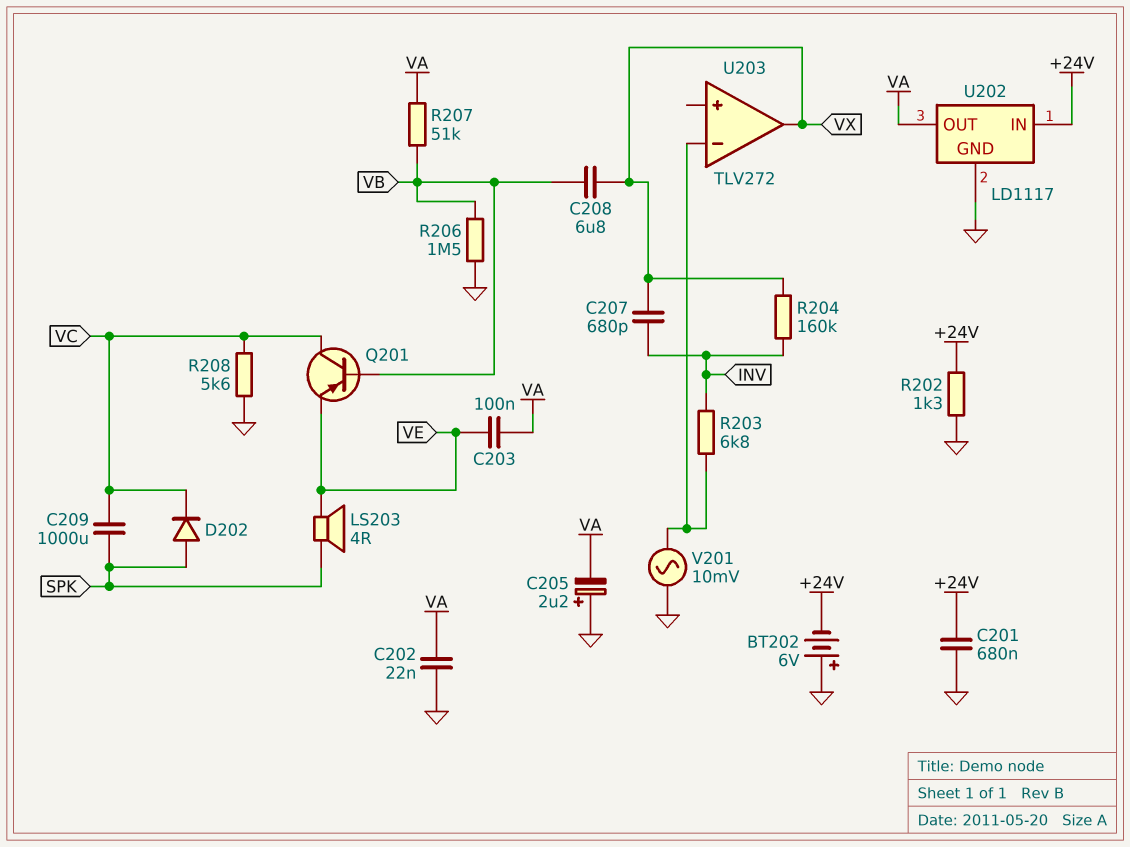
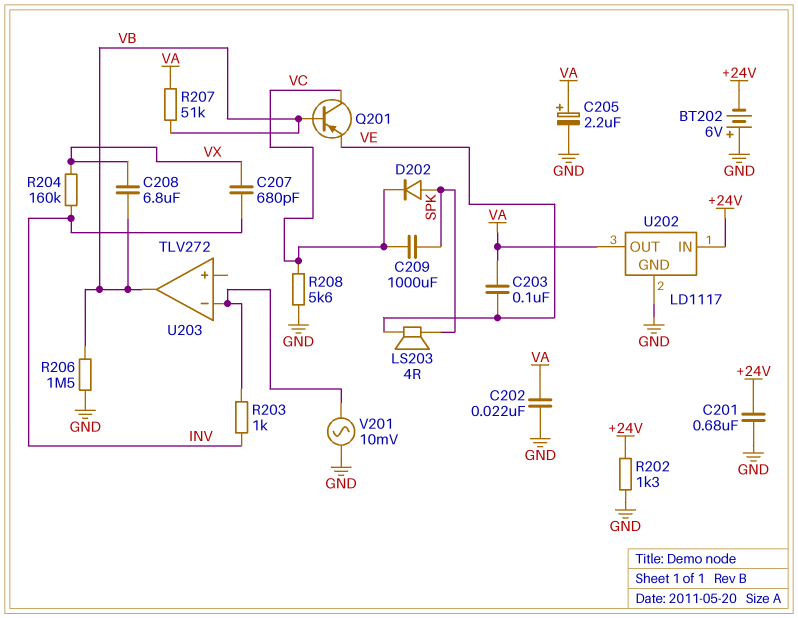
C205: 2.2uF (plus GND, minus VA) -> 2.2uF (plus VA, minus GND)
R203: 6.8k (INV, U203/in-) -> 1k (INV, U203/in-)
U203 pin out: VX -> VB

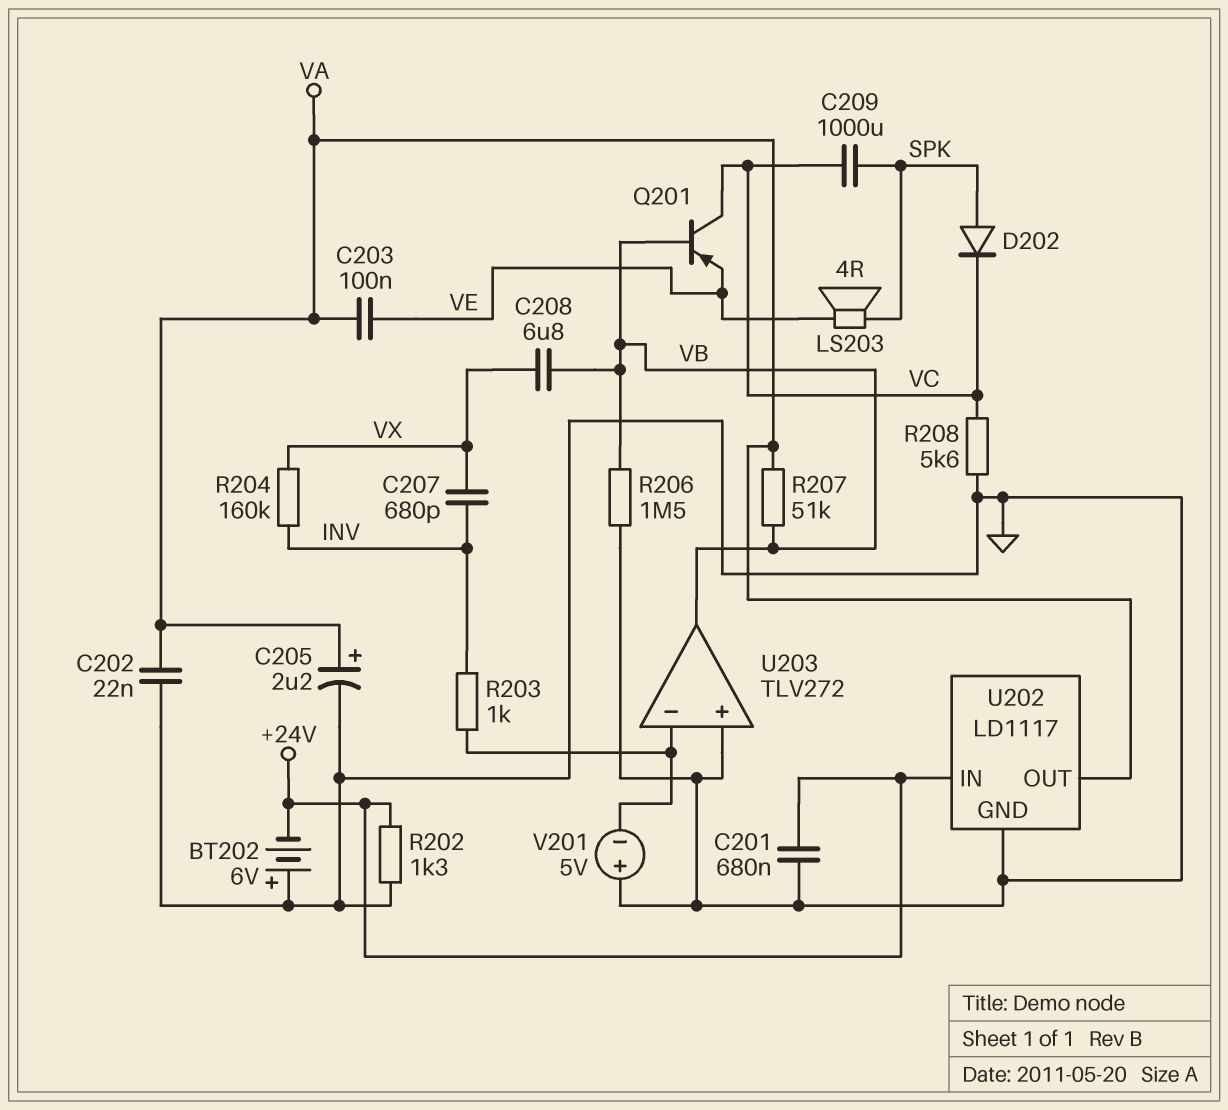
U203 pin in+: none -> GND
V201: AC 10mV (GND, U203/in-) -> 5V (plus GND, minus U203/in-)

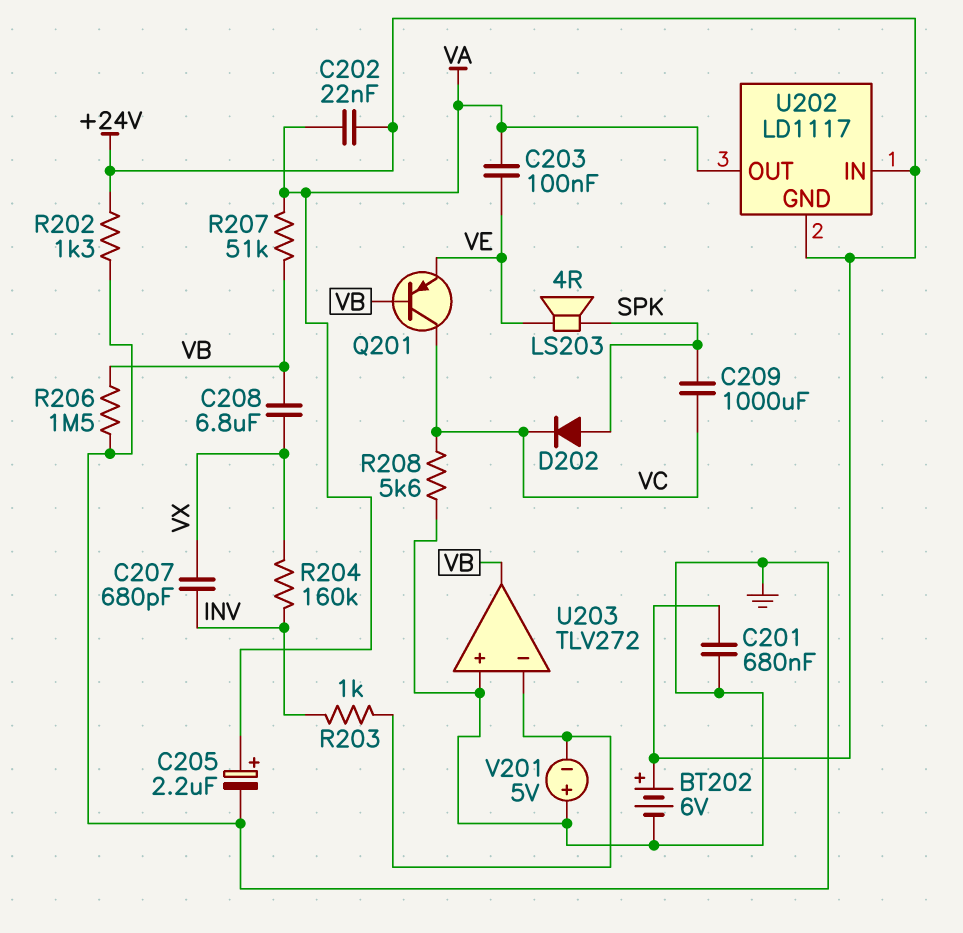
BT202: 6V (plus GND, minus +24V) -> 6V (plus +24V, minus GND)
C202: 22nF (GND, VA) -> 22nF (+24V, VA)
U202 pin GND: GND -> +24V

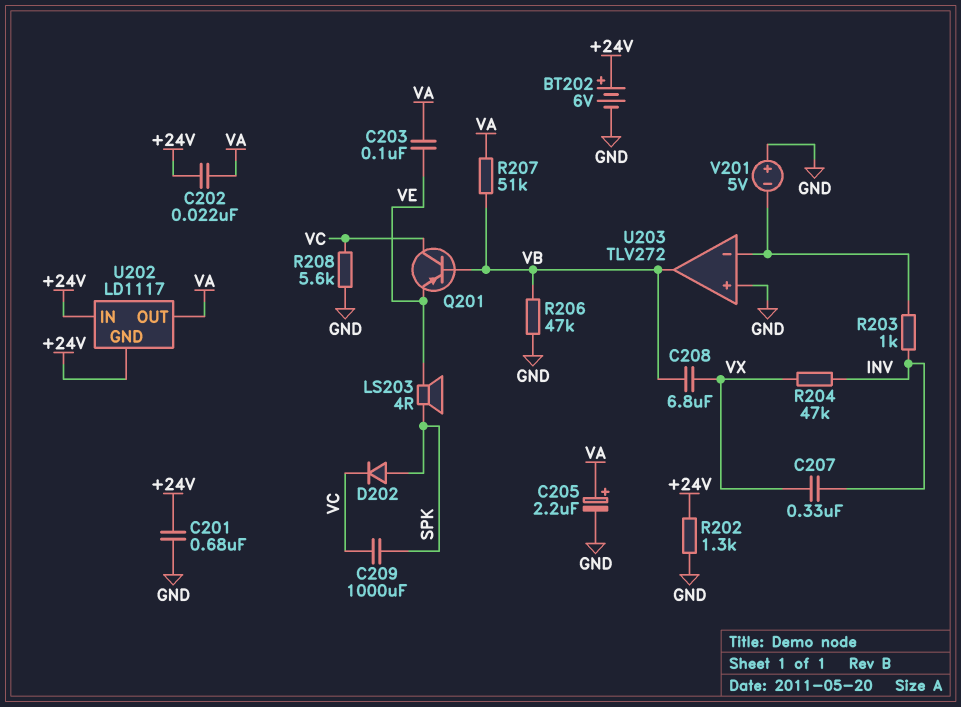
C207: 680pF (INV, VX) -> 330nF (INV, VX)
R204: 160k (INV, VX) -> 47k (INV, VX)
R206: 1.5M (GND, VB) -> 47k (GND, VB)

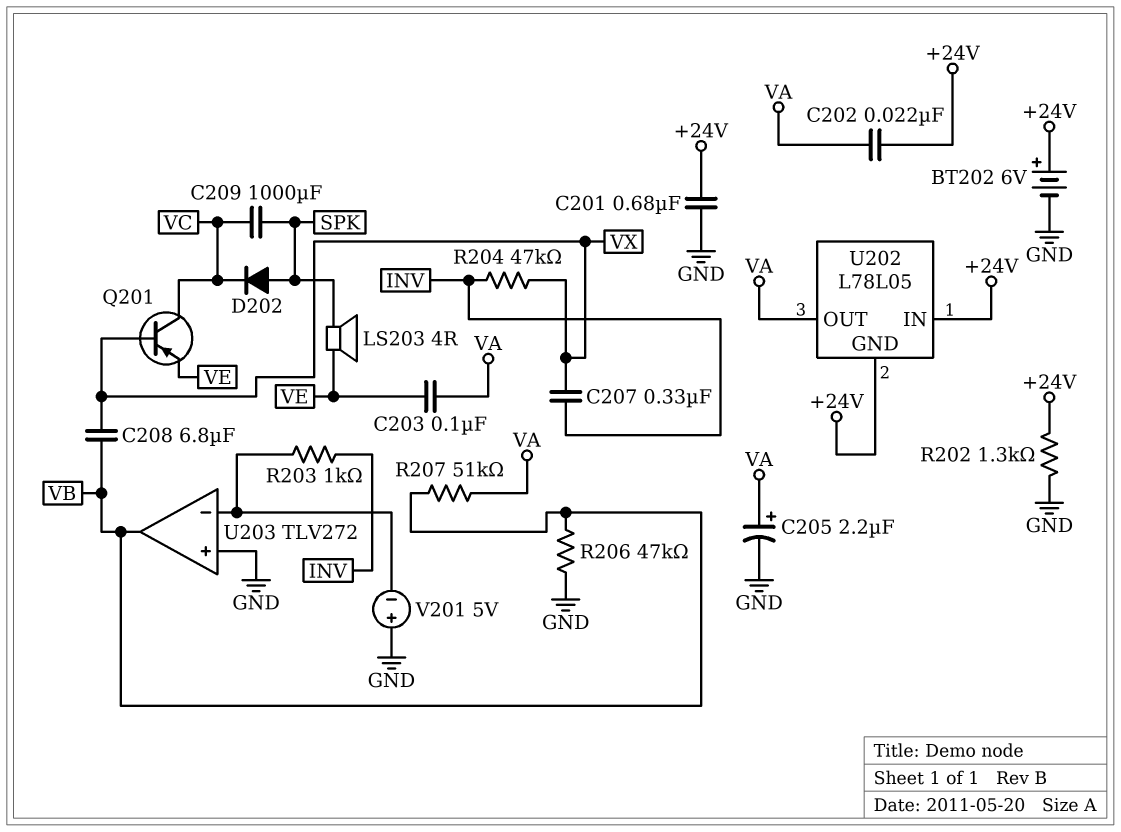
Q201: PNP (B VB, C VC, E VE) -> PNP (B VX, C VC, E VE)
R208: 5.6k (GND, VC) -> none
U202: LD1117 -> L78L05

